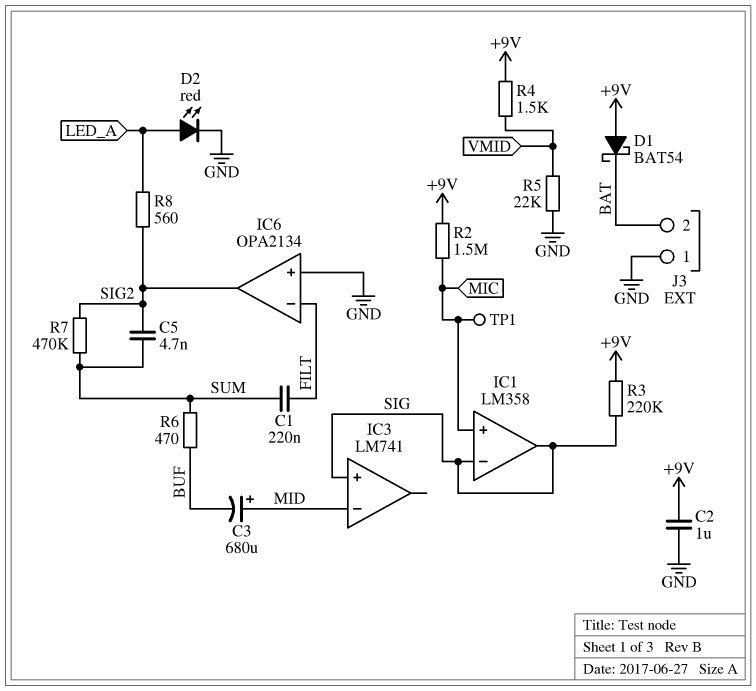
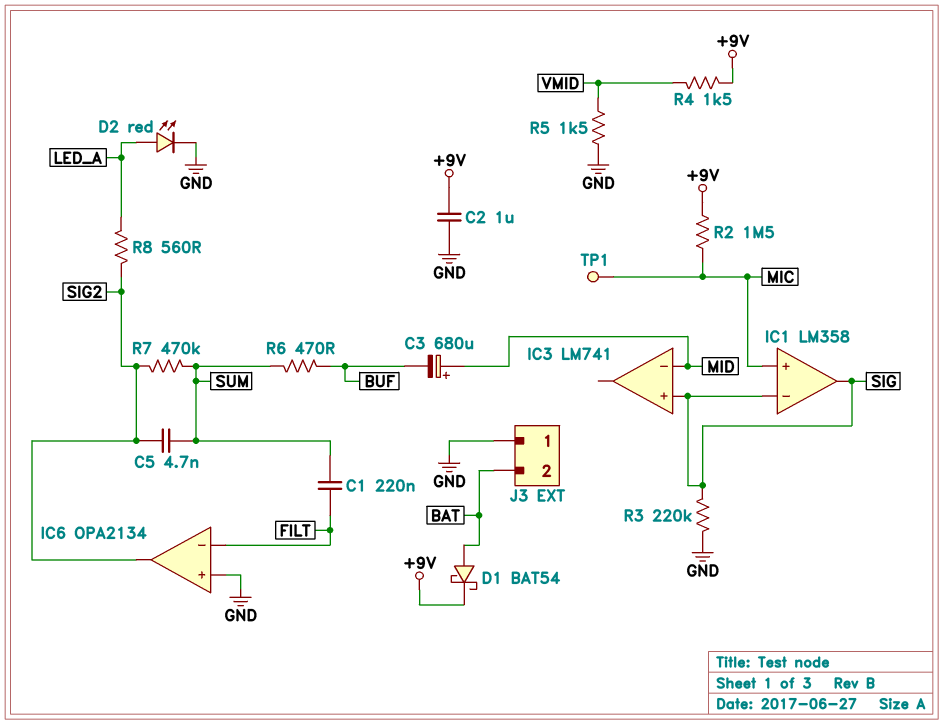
D1: schottky BAT54 (A +9V, K BAT) -> schottky BAT54 (A BAT, K +9V)
R3: 220k (+9V, SIG) -> 220k (GND, SIG)
R5: 22k (GND, VMID) -> 1.5k (GND, VMID)

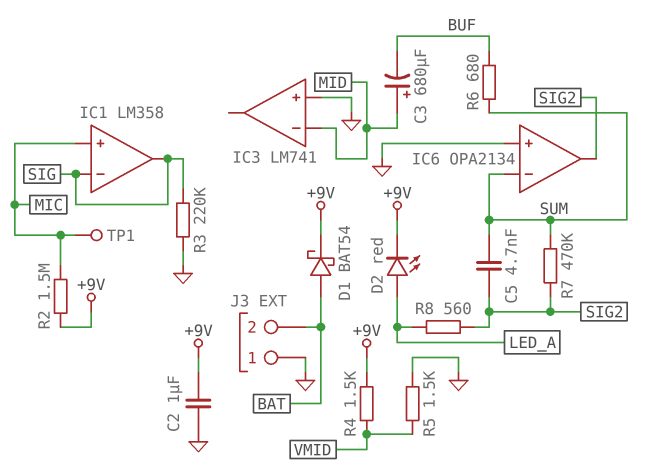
C1: 220nF (FILT, SUM) -> none
D2: LED red (A LED_A, K GND) -> LED red (A LED_A, K +9V)
IC3 pin in+: SIG -> GND
IC6 pin in-: FILT -> SUM
R6: 470 (BUF, SUM) -> 680 (BUF, SUM)

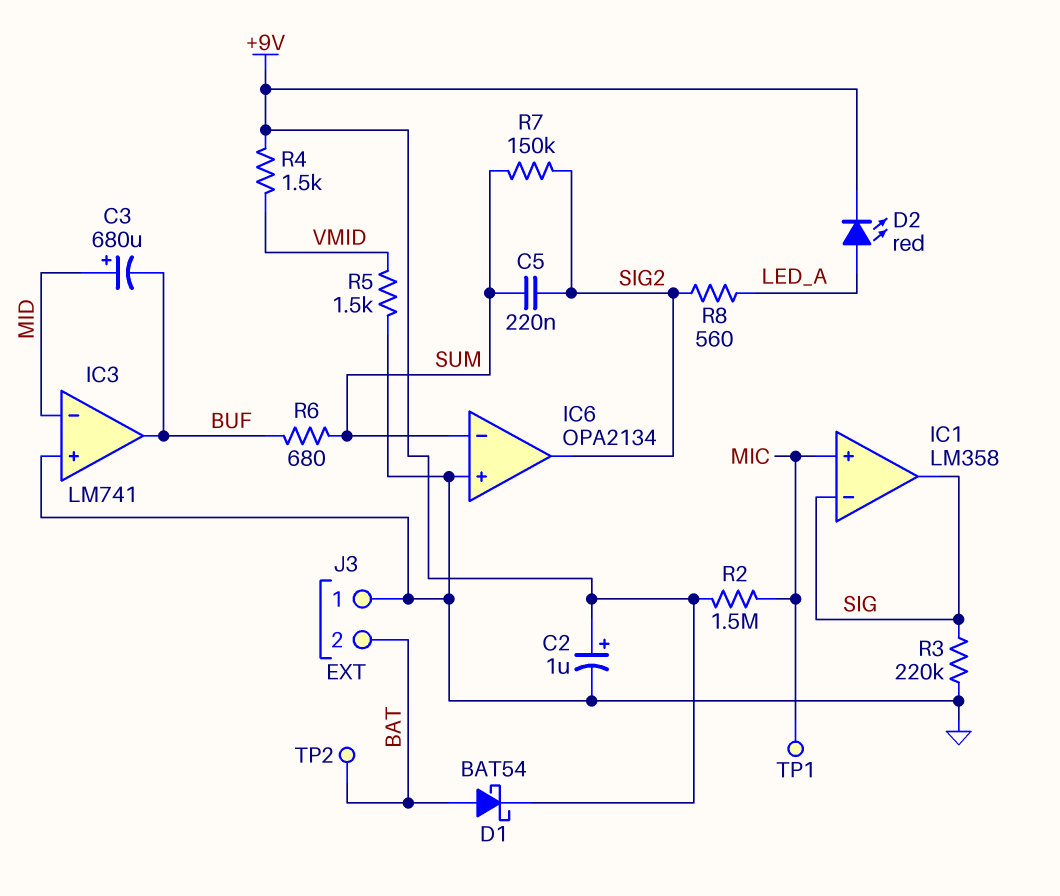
C2: 1uF (+9V, GND) -> 1uF (plus +9V, minus GND)
C5: 4.7nF (SIG2, SUM) -> 220nF (SIG2, SUM)
IC3 pin out: none -> BUF
R7: 470k (SIG2, SUM) -> 150k (SIG2, SUM)
TP2: none -> test point (BAT)

